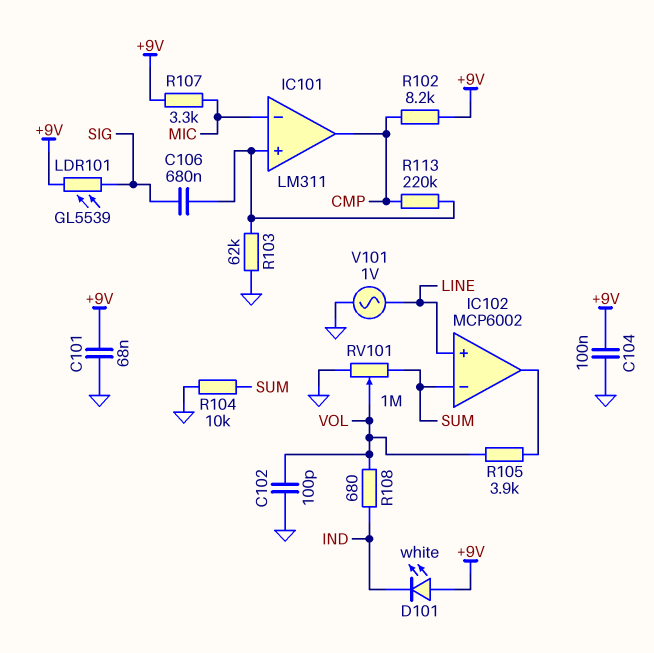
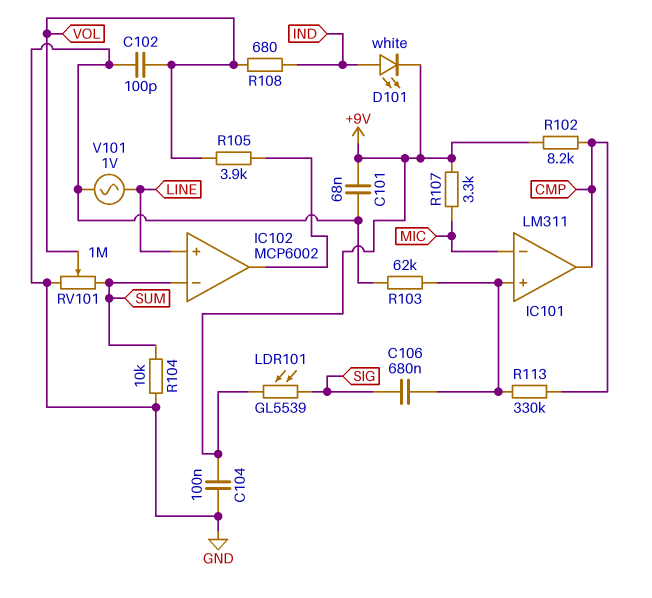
D101: LED white (A +9V, K IND) -> LED white (A IND, K +9V)
R113: 220k (CMP, IC101/in+) -> 330k (CMP, IC101/in+)

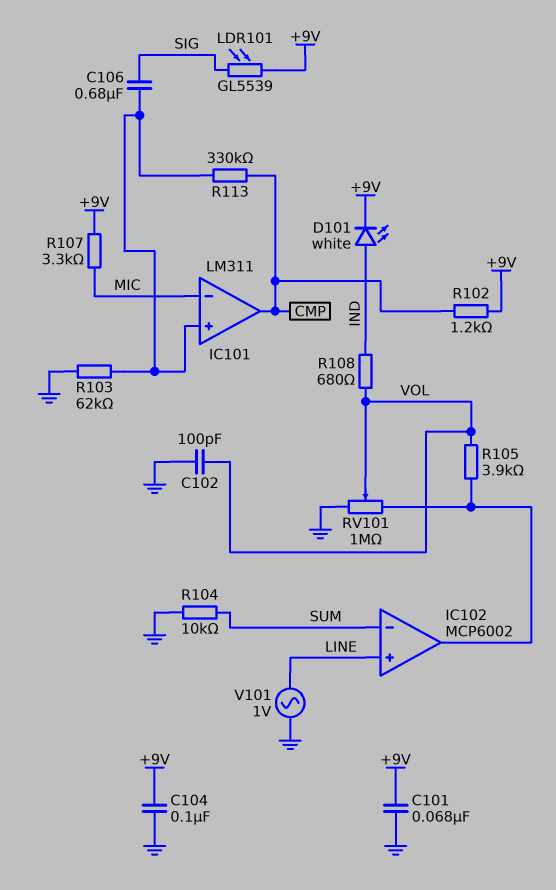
R102: 8.2k (+9V, CMP) -> 1.2k (+9V, CMP)
RV101: 1M (GND, SUM, wiper VOL) -> 1M (GND, IC102/out, wiper VOL)

